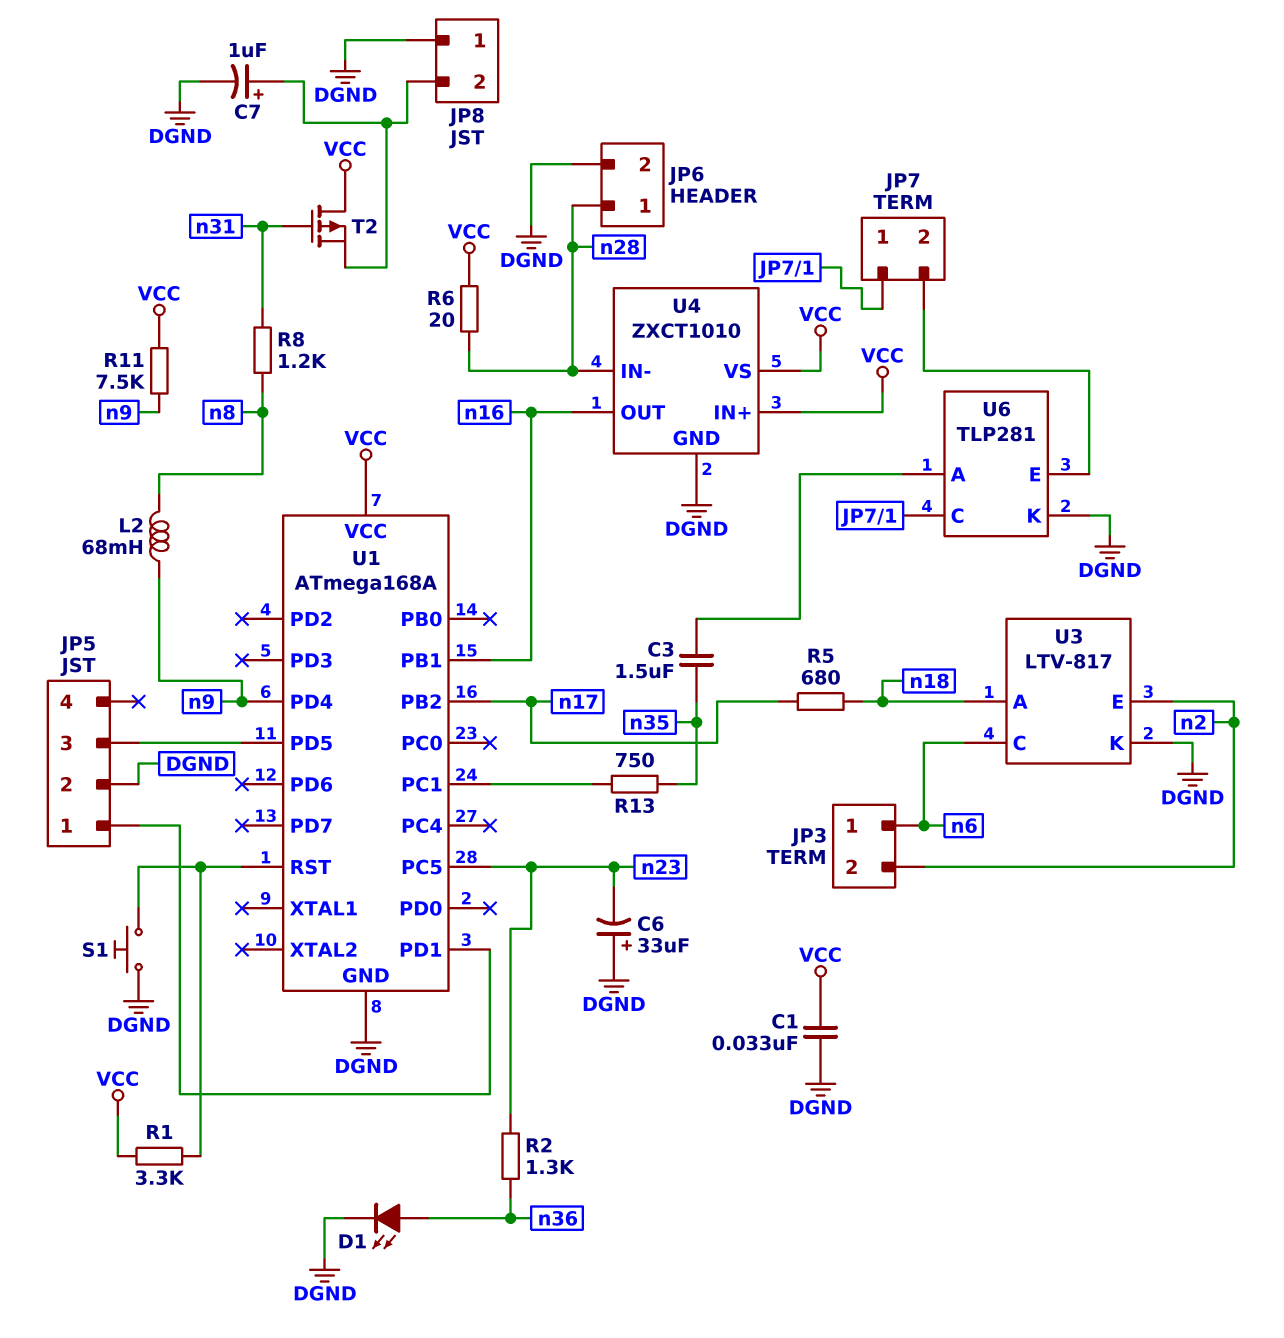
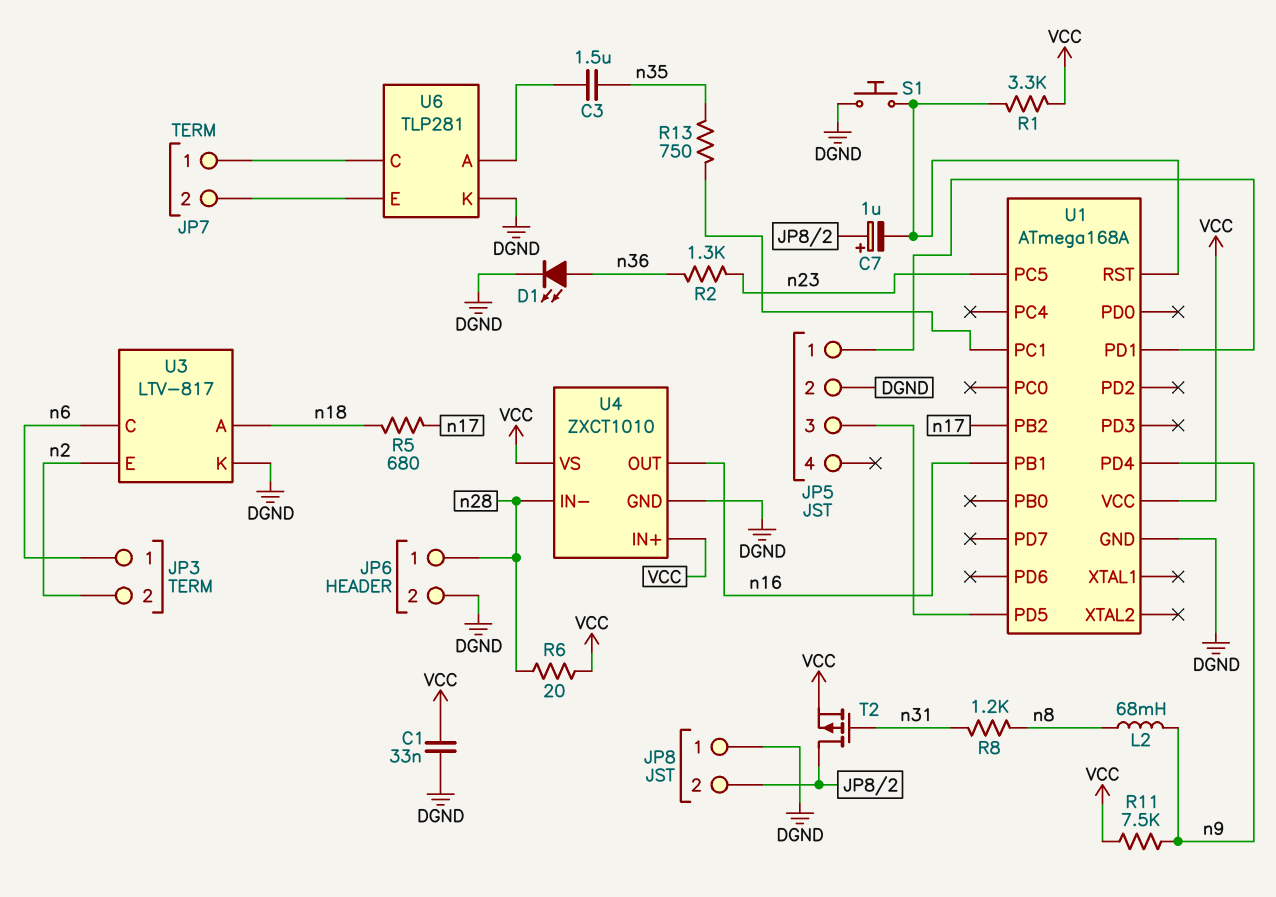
C6: 33uF (plus DGND, minus n23) -> none
C7: 1uF (plus JP8/2, minus DGND) -> 1uF (plus JP8/2, minus U1/RST)
T2: PMOS (G n31, D VCC, S JP8/2) -> PMOS (G n31, D JP8/2, S VCC)

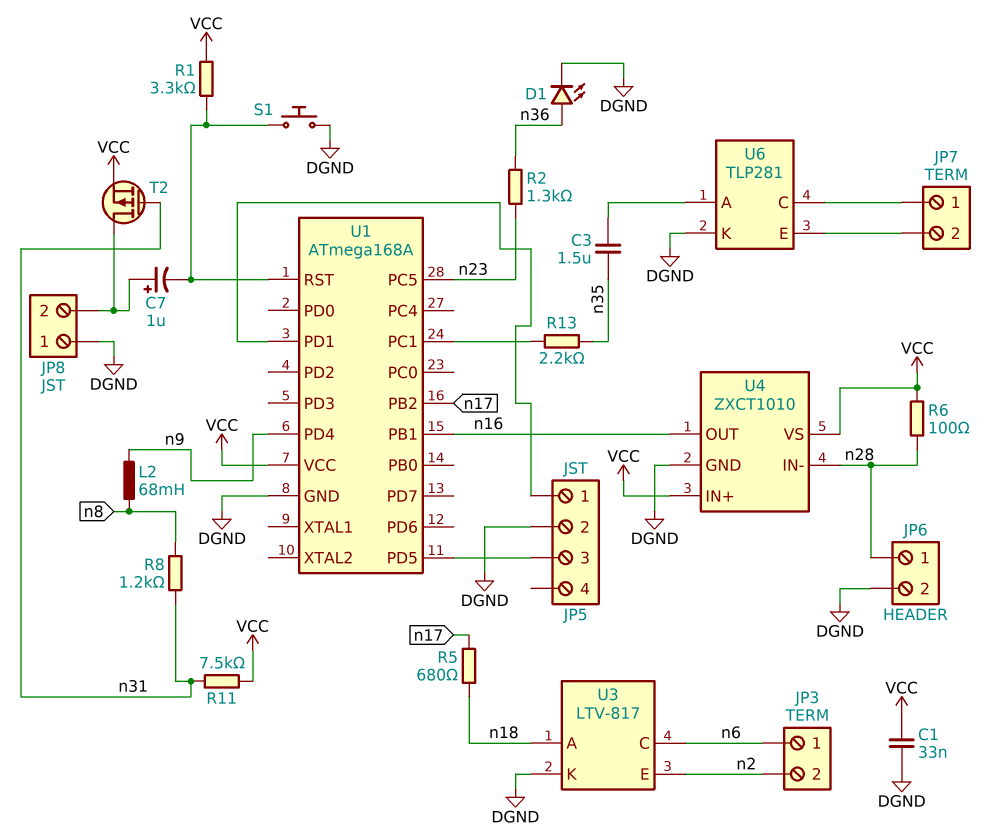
R6: 20 (VCC, n28) -> 100 (VCC, n28)
R11: 7.5k (VCC, n9) -> 7.5k (VCC, n31)
R13: 750 (U1/PC1, n35) -> 2.2k (U1/PC1, n35)

